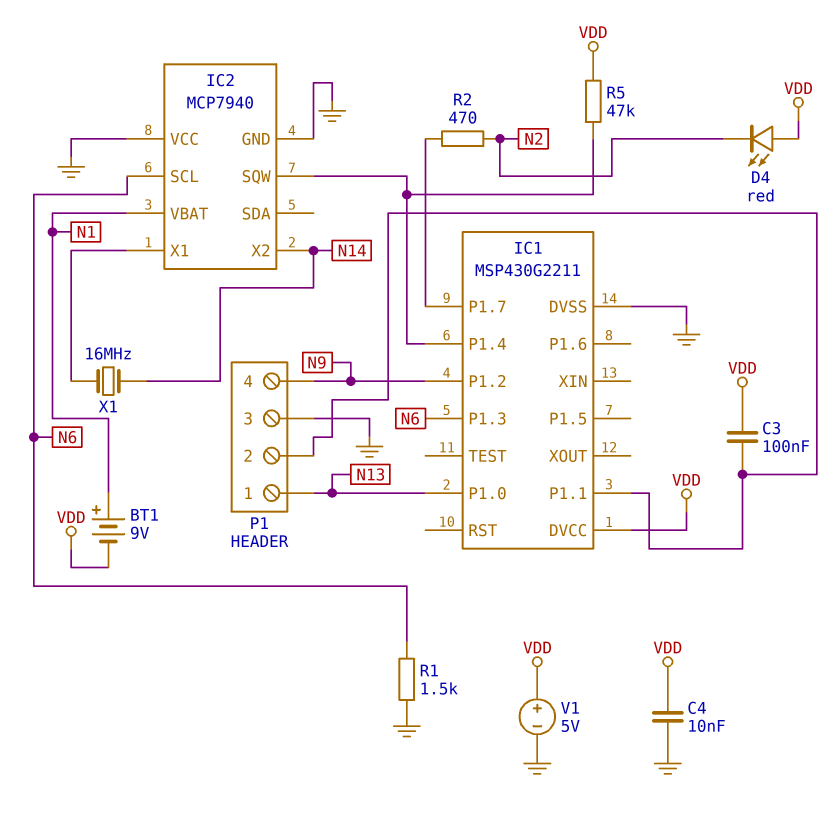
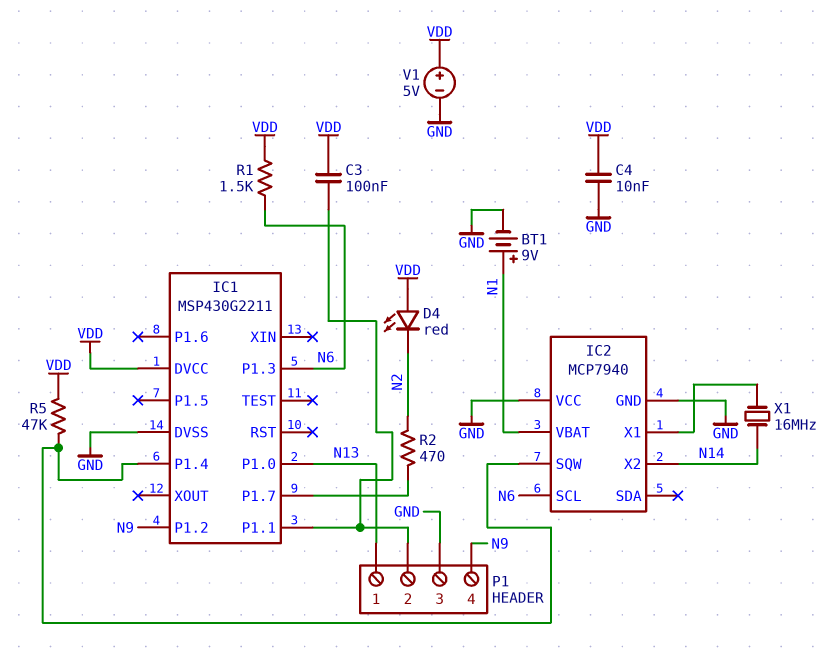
BT1: 9V (plus N1, minus VDD) -> 9V (plus N1, minus GND)
R1: 1.5k (GND, N6) -> 1.5k (N6, VDD)

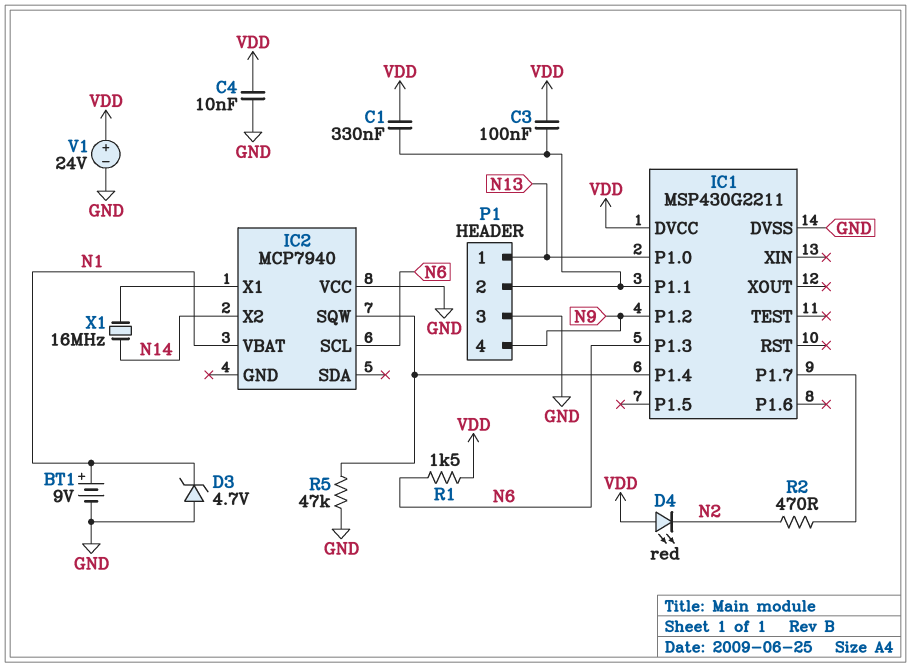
C1: none -> 330nF (IC1/P1.1, VDD)
D3: none -> zener 4.7V (A GND, K N1)
IC2 pin GND: GND -> none
R5: 47k (IC1/P1.4, VDD) -> 47k (GND, IC1/P1.4)
V1: 5V (plus VDD, minus GND) -> 24V (plus VDD, minus GND)

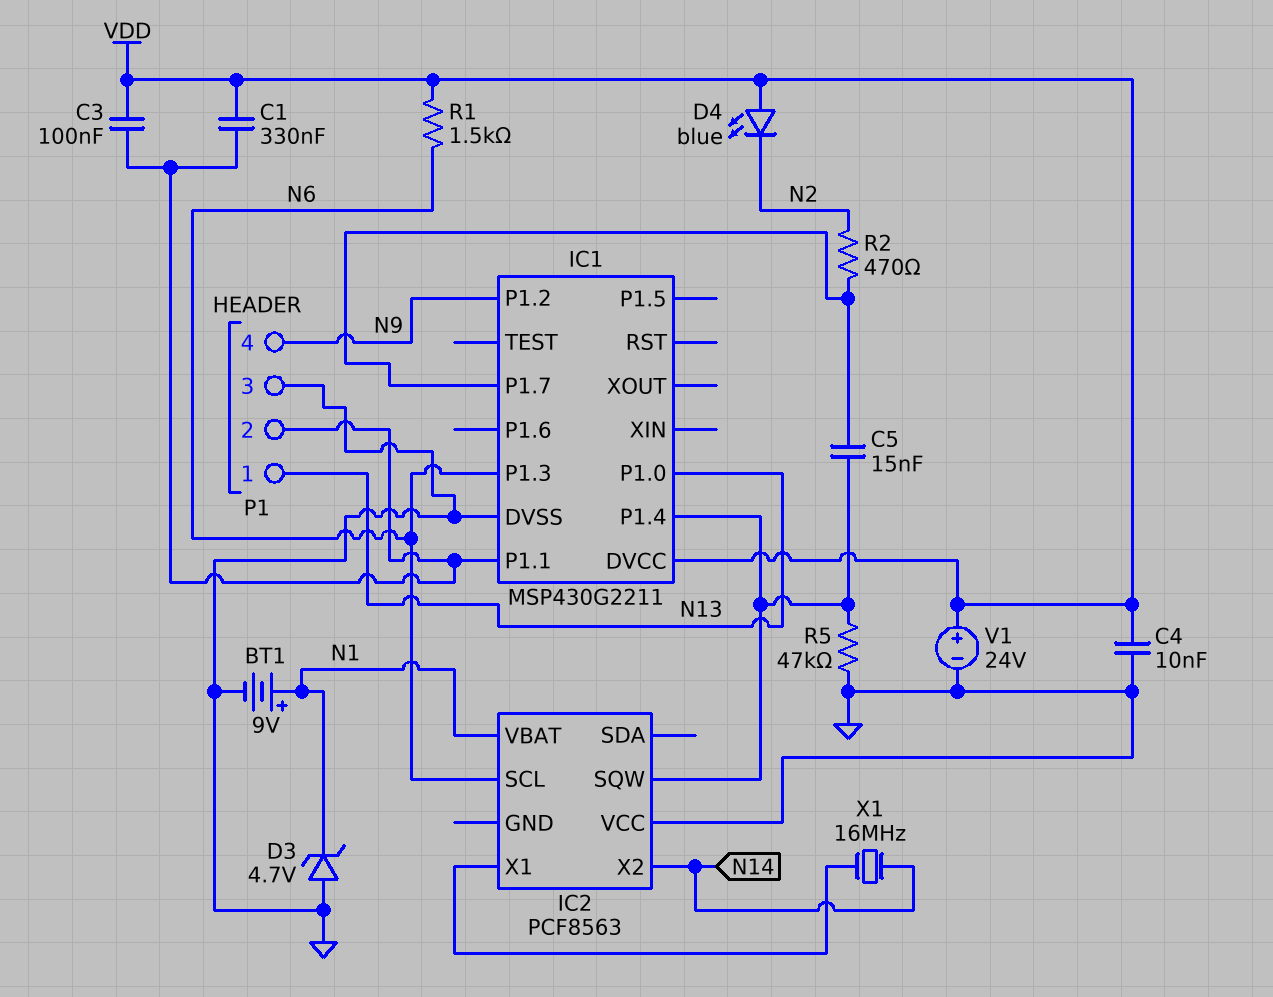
C5: none -> 15nF (IC1/P1.4, IC1/P1.7)
D4: LED red (A VDD, K N2) -> LED blue (A VDD, K N2)
IC2: MCP7940 -> PCF8563

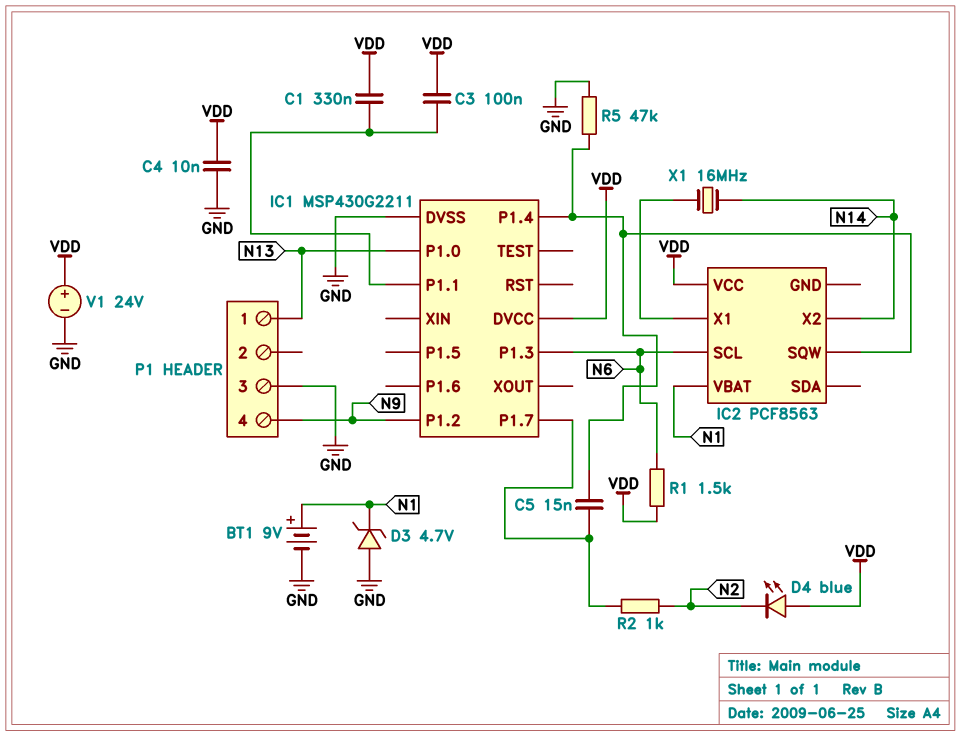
IC2 pin VCC: GND -> VDD
P1 pin 2: IC1/P1.1 -> none
R2: 470 (IC1/P1.7, N2) -> 1k (IC1/P1.7, N2)

